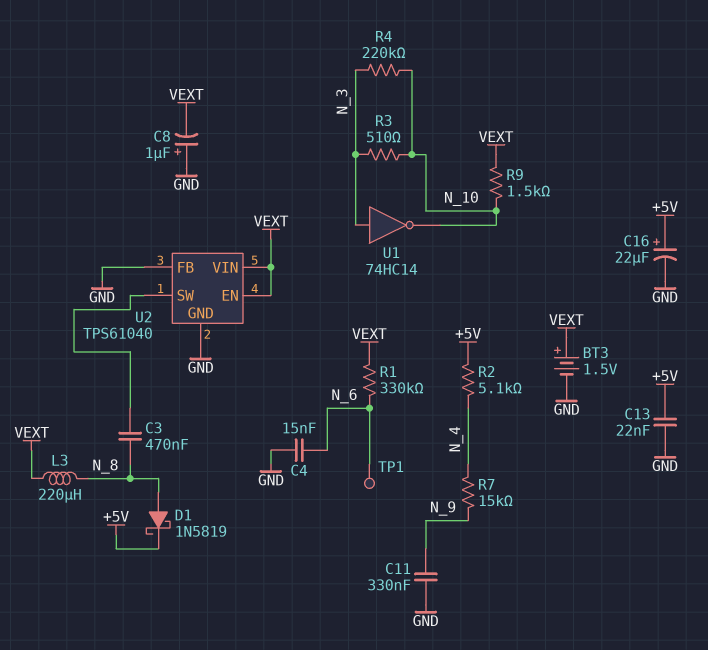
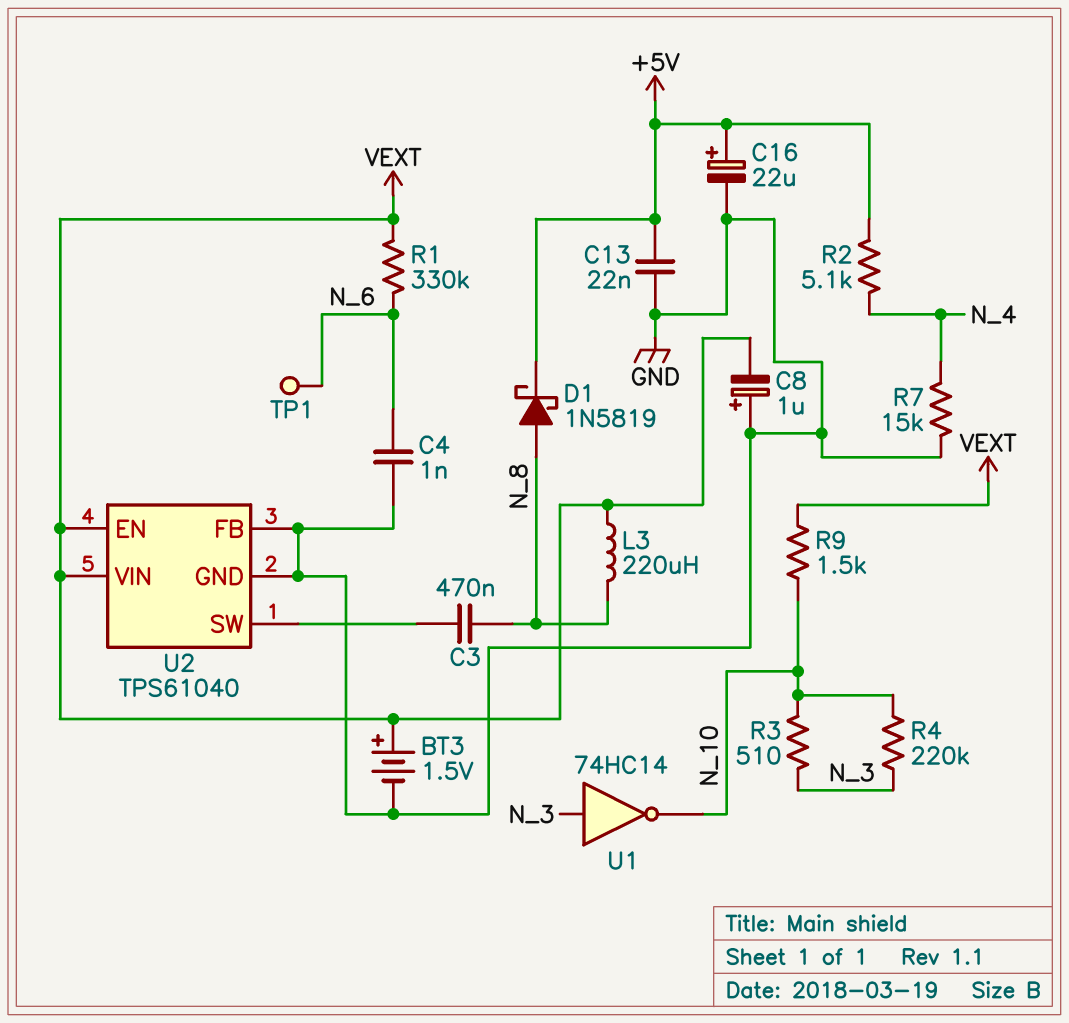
C4: 15nF (GND, N_6) -> 1nF (GND, N_6)
C11: 330nF (GND, N_9) -> none
R7: 15k (N_4, N_9) -> 15k (GND, N_4)

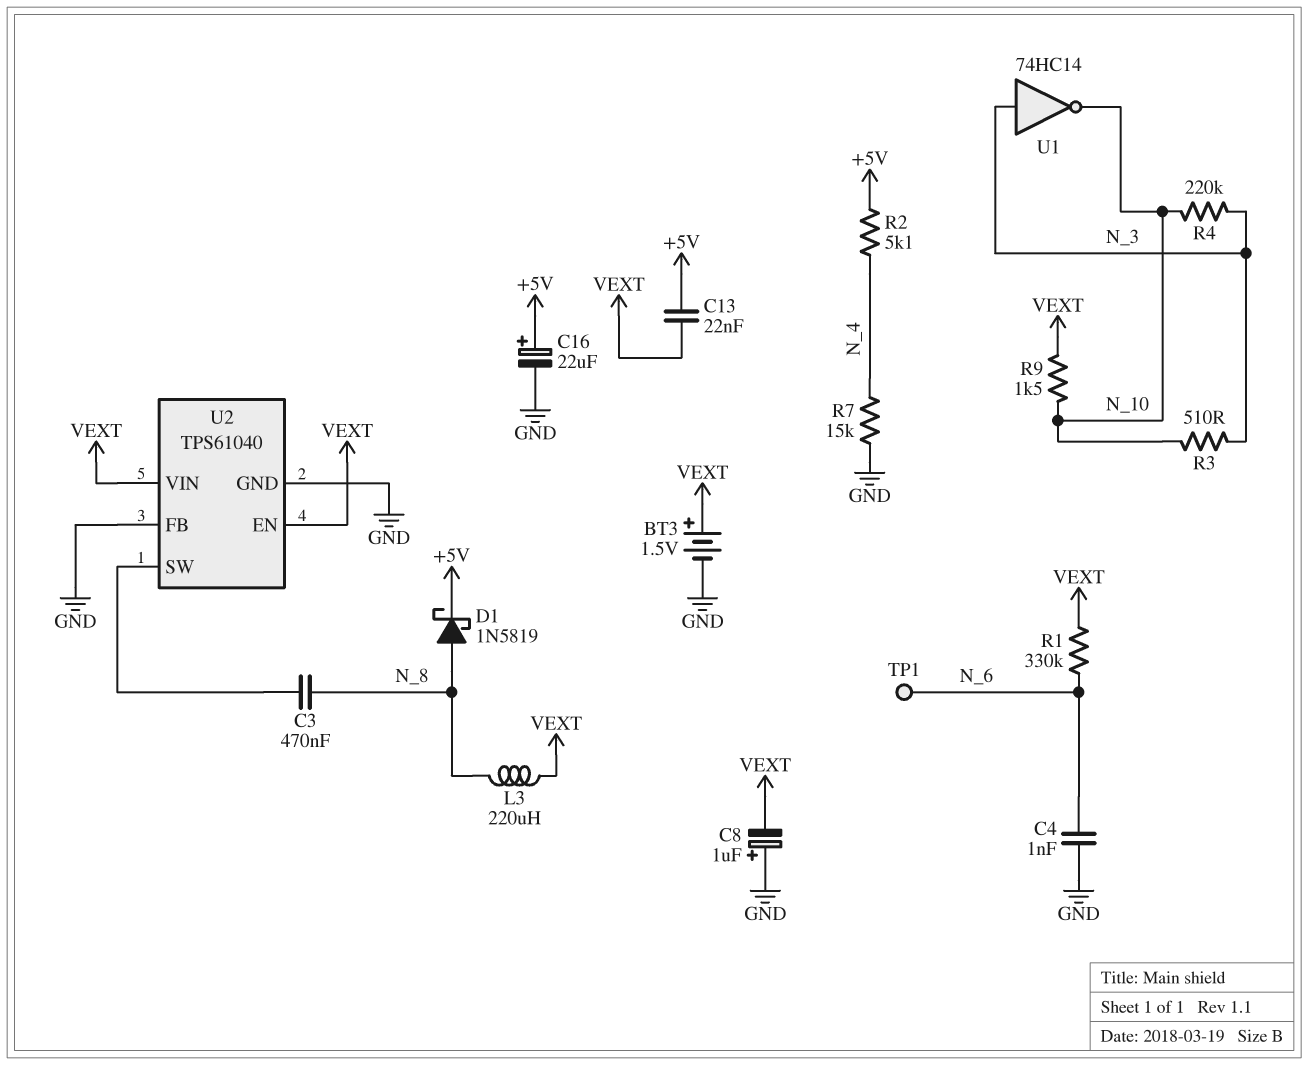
C13: 22nF (+5V, GND) -> 22nF (+5V, VEXT)

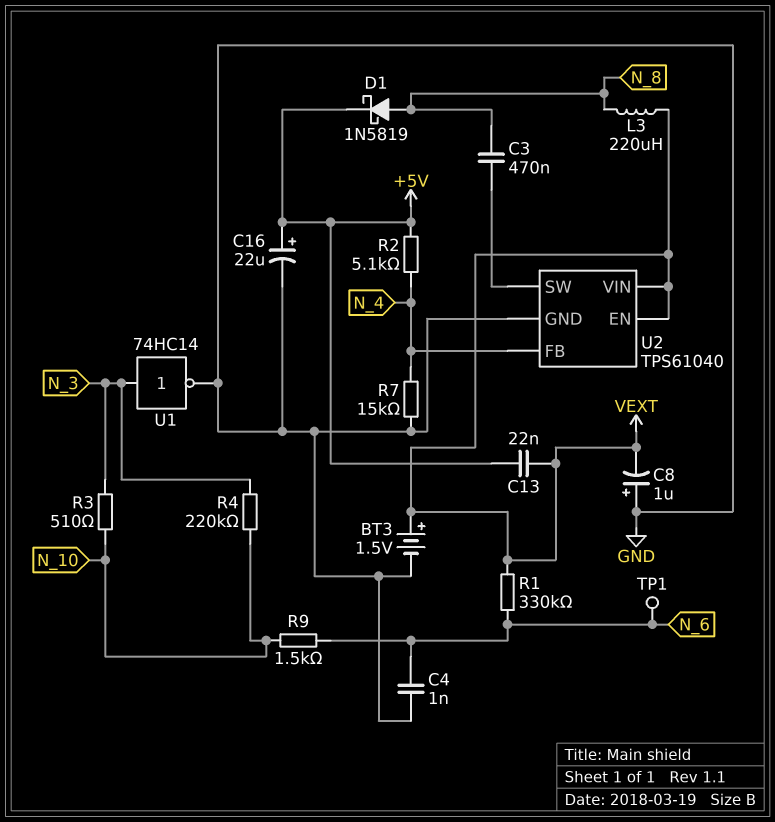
R9: 1.5k (N_10, VEXT) -> 1.5k (N_6, N_10)
U1: NOT 74HC14 (in N_3, out N_10) -> NOT 74HC14 (in N_3, out GND)
U2 pin FB: GND -> N_4

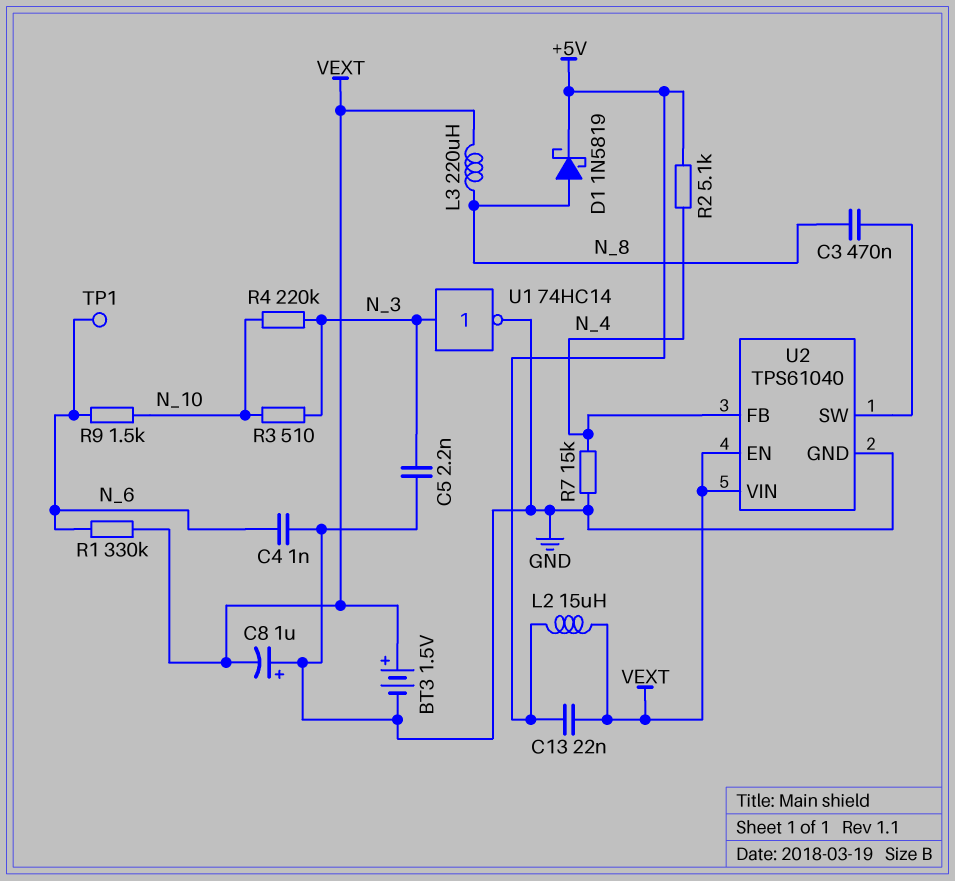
C5: none -> 2.2nF (GND, N_3)
C16: 22uF (plus +5V, minus GND) -> none
L2: none -> 15uH (+5V, VEXT)

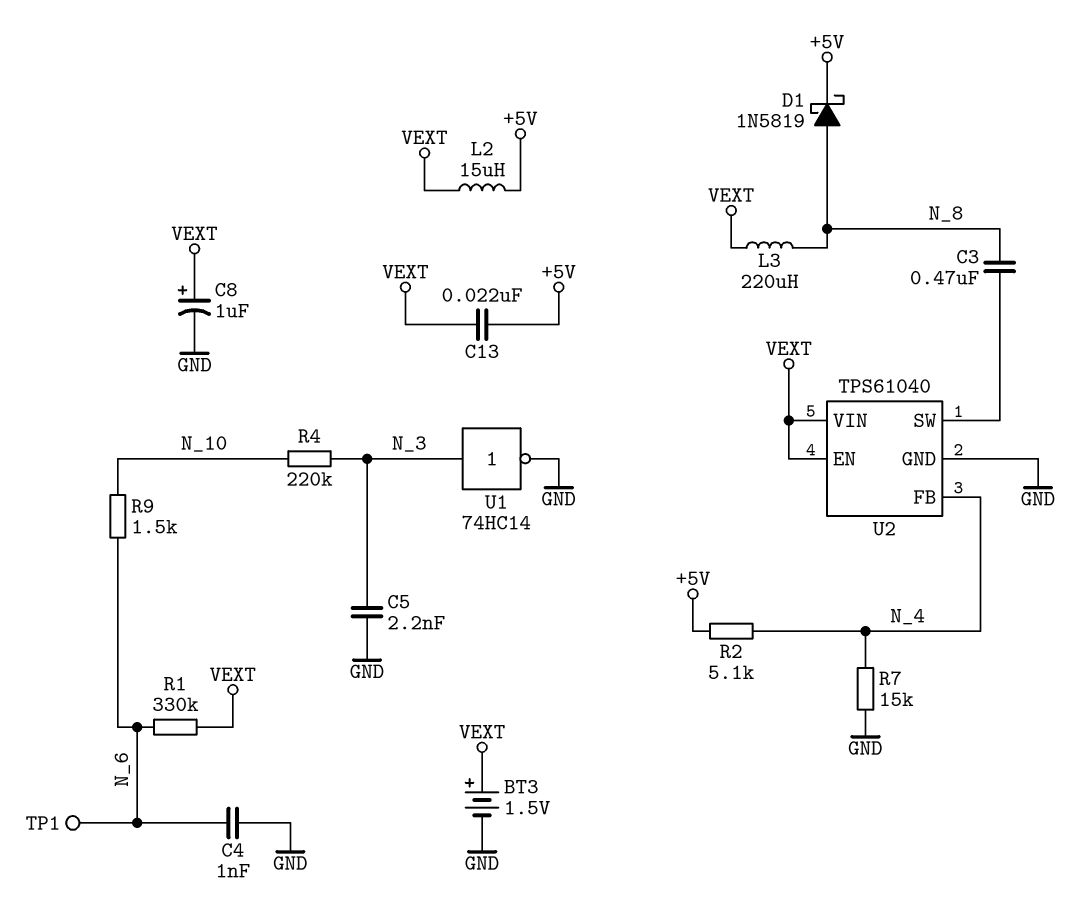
C8: 1uF (plus GND, minus VEXT) -> 1uF (plus VEXT, minus GND)
R3: 510 (N_3, N_10) -> none

